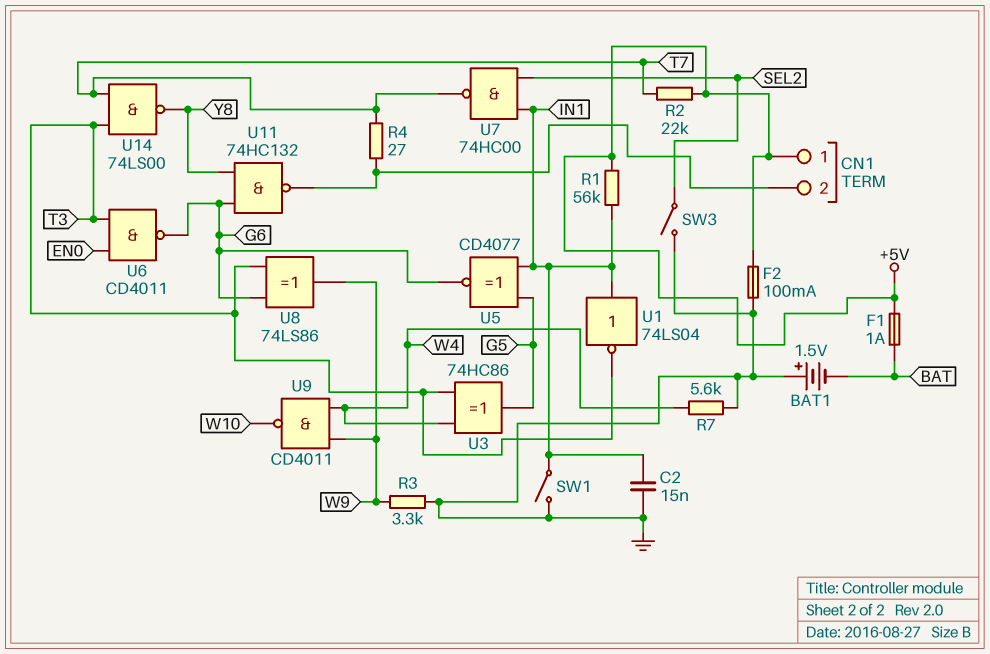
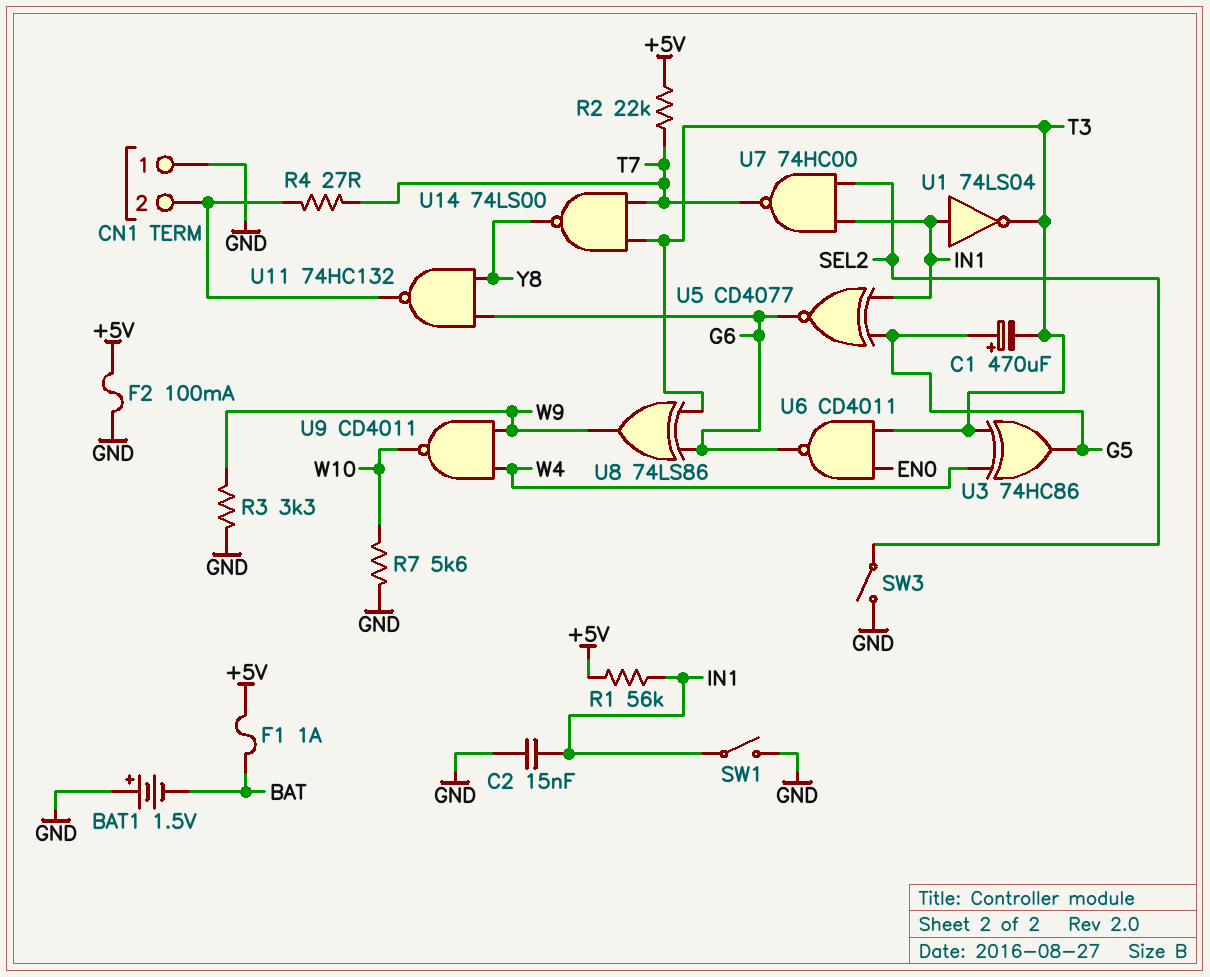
C1: none -> 470uF (plus G5, minus T3)
CN1 pin 1: +5V -> GND
R7: 5.6k (GND, W4) -> 5.6k (GND, W10)

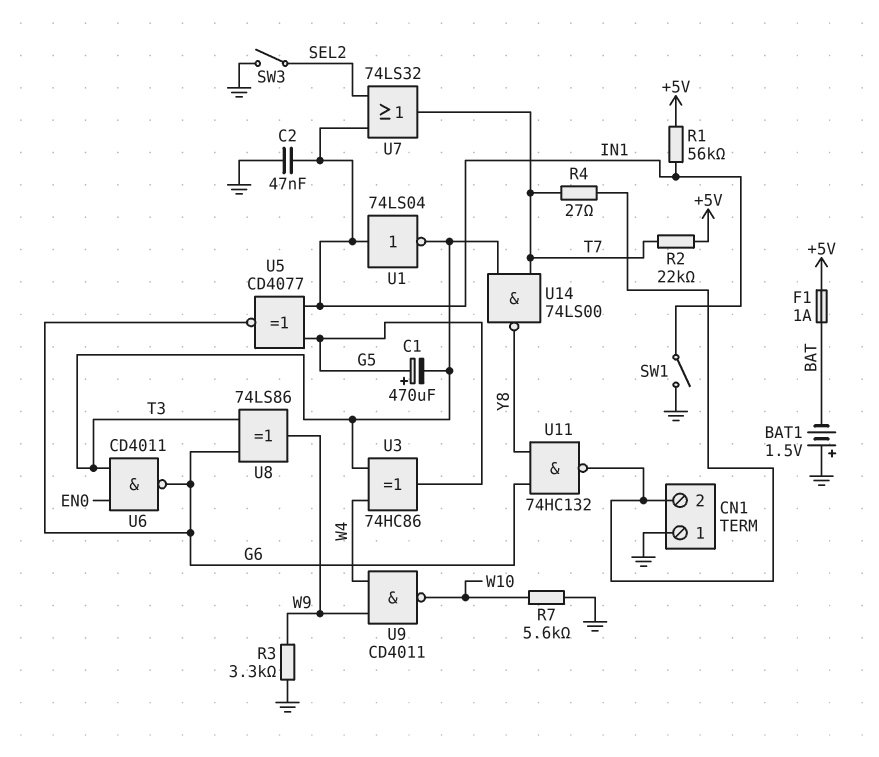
C2: 15nF (GND, IN1) -> 47nF (GND, IN1)
F2: 100mA (+5V, GND) -> none
U7: NAND 74HC00 (in IN1, in SEL2, out T7) -> OR 74LS32 (in IN1, in SEL2, out T7)

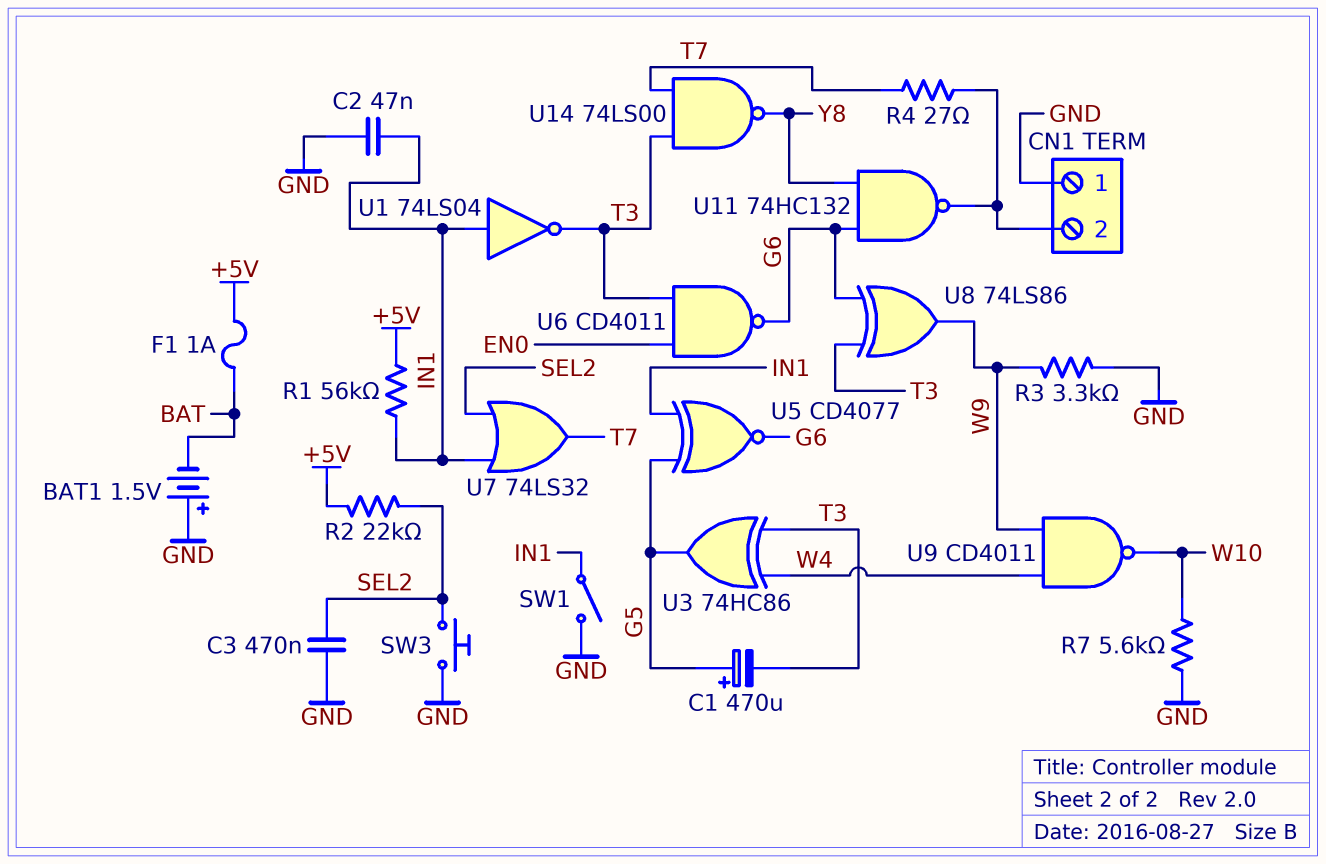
C3: none -> 470nF (GND, SEL2)
R2: 22k (+5V, T7) -> 22k (+5V, SEL2)
SW3: switch (GND, SEL2) -> button (GND, SEL2)

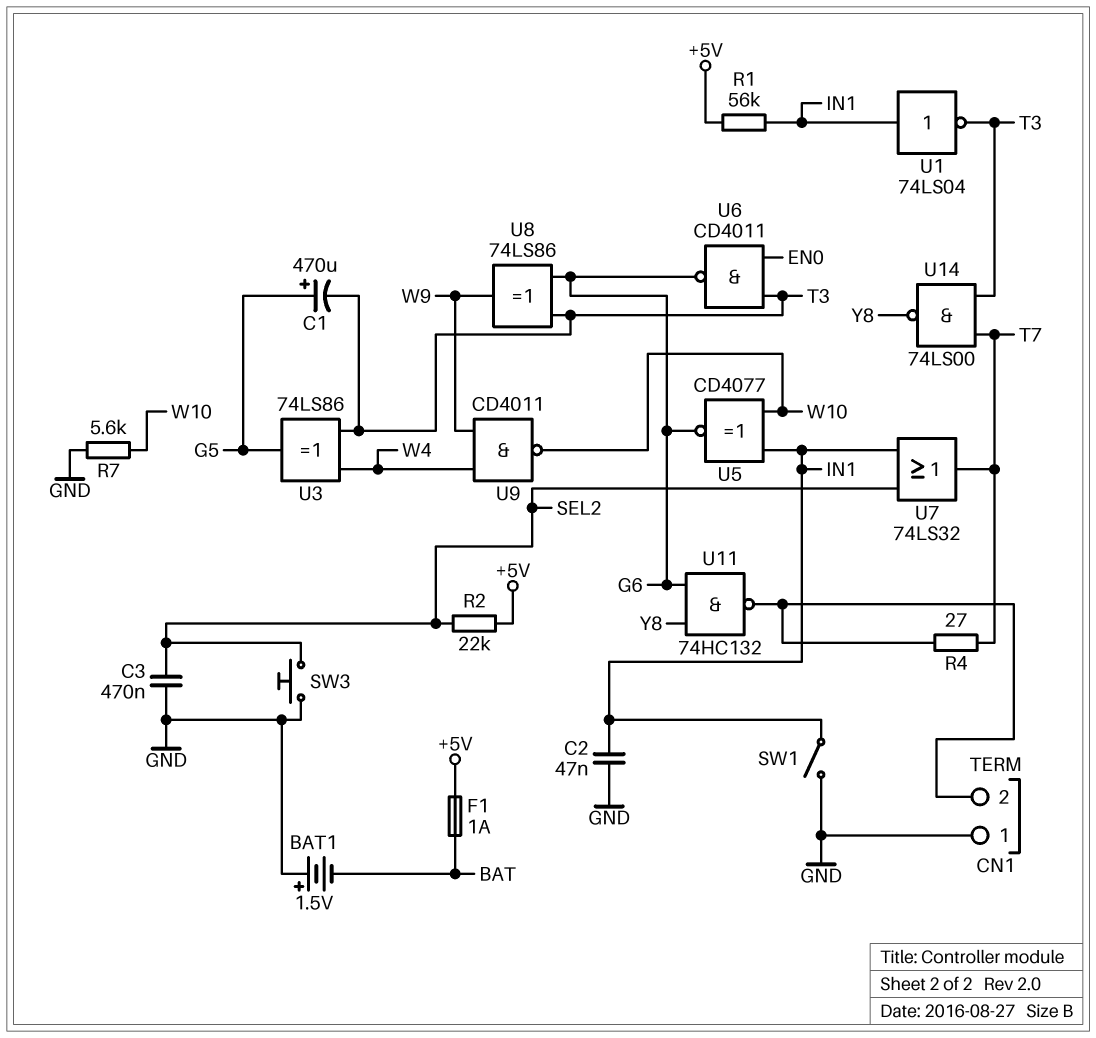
R3: 3.3k (GND, W9) -> none
U3: XOR 74HC86 (in T3, in W4, out G5) -> XOR 74LS86 (in T3, in W4, out G5)
U5: XNOR CD4077 (in G5, in IN1, out G6) -> XNOR CD4077 (in IN1, in W10, out G6)

